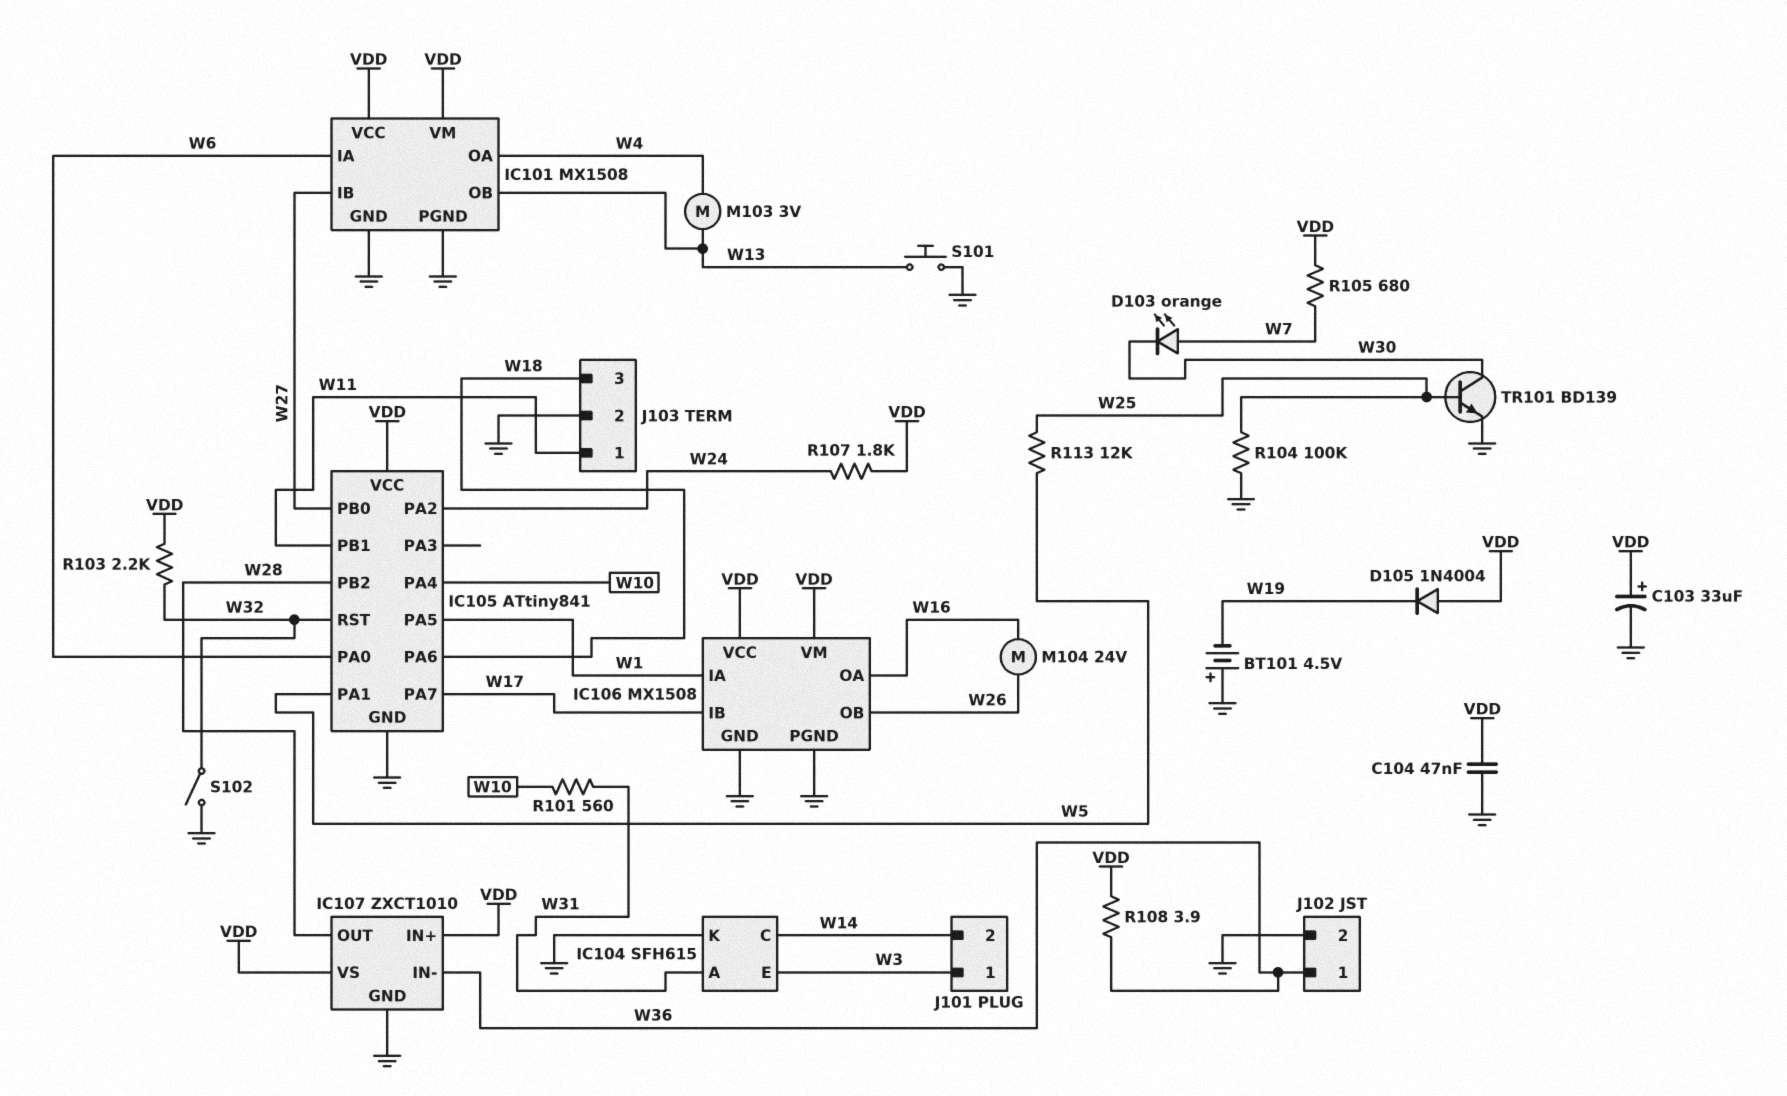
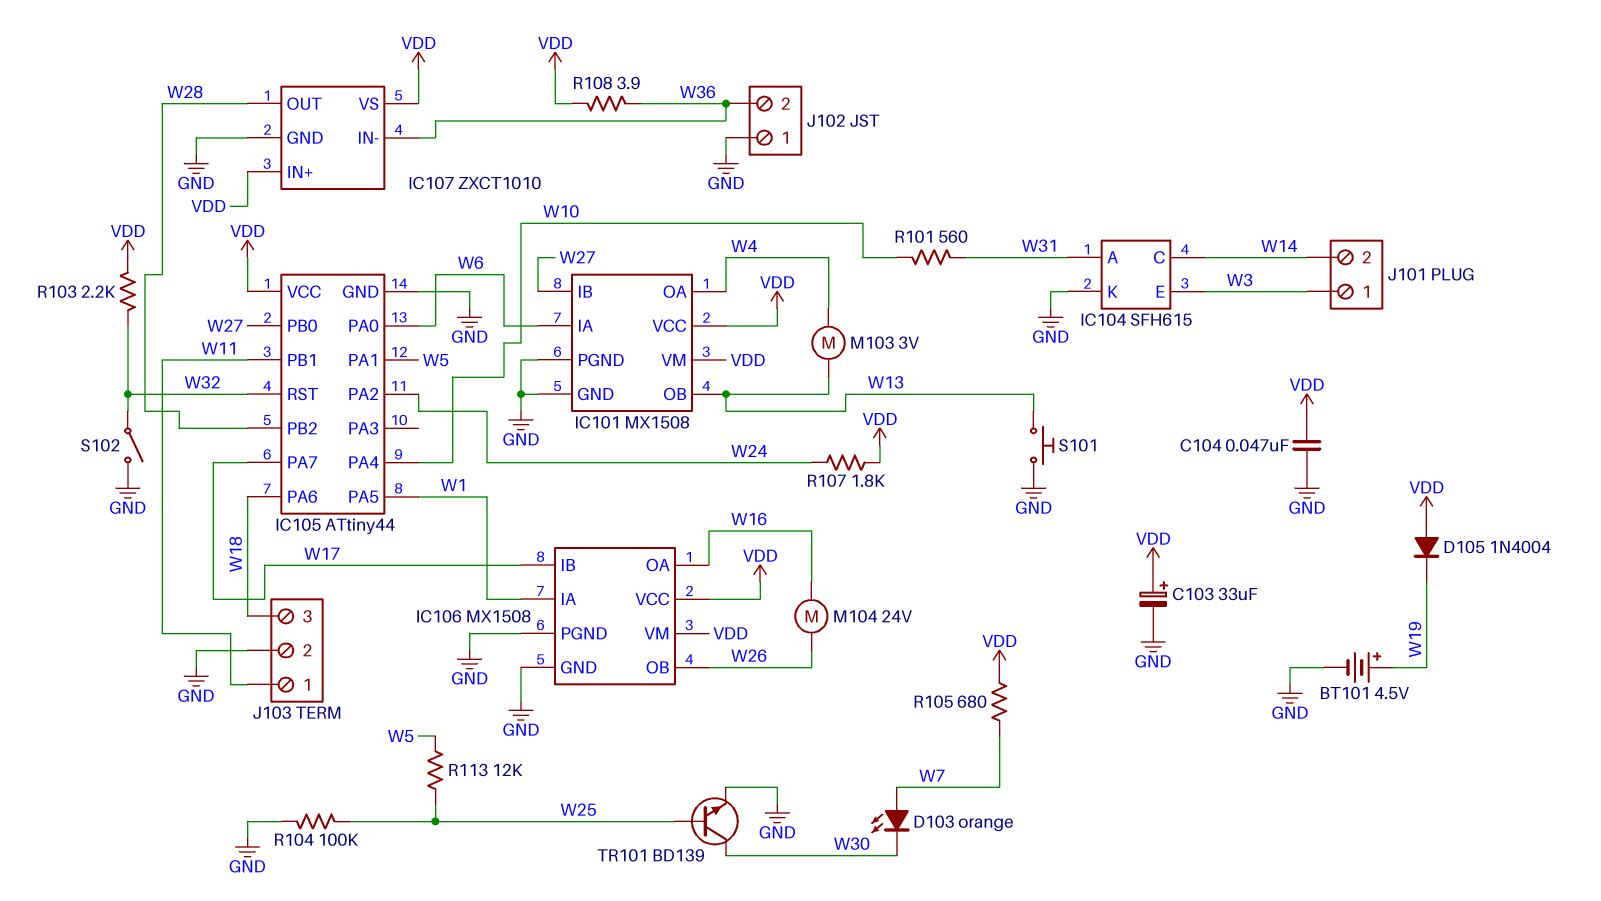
BT101: 4.5V (plus GND, minus W19) -> 4.5V (plus W19, minus GND)
IC105: ATtiny841 -> ATtiny44
J102 pin 1: W36 -> GND
J102 pin 2: GND -> W36

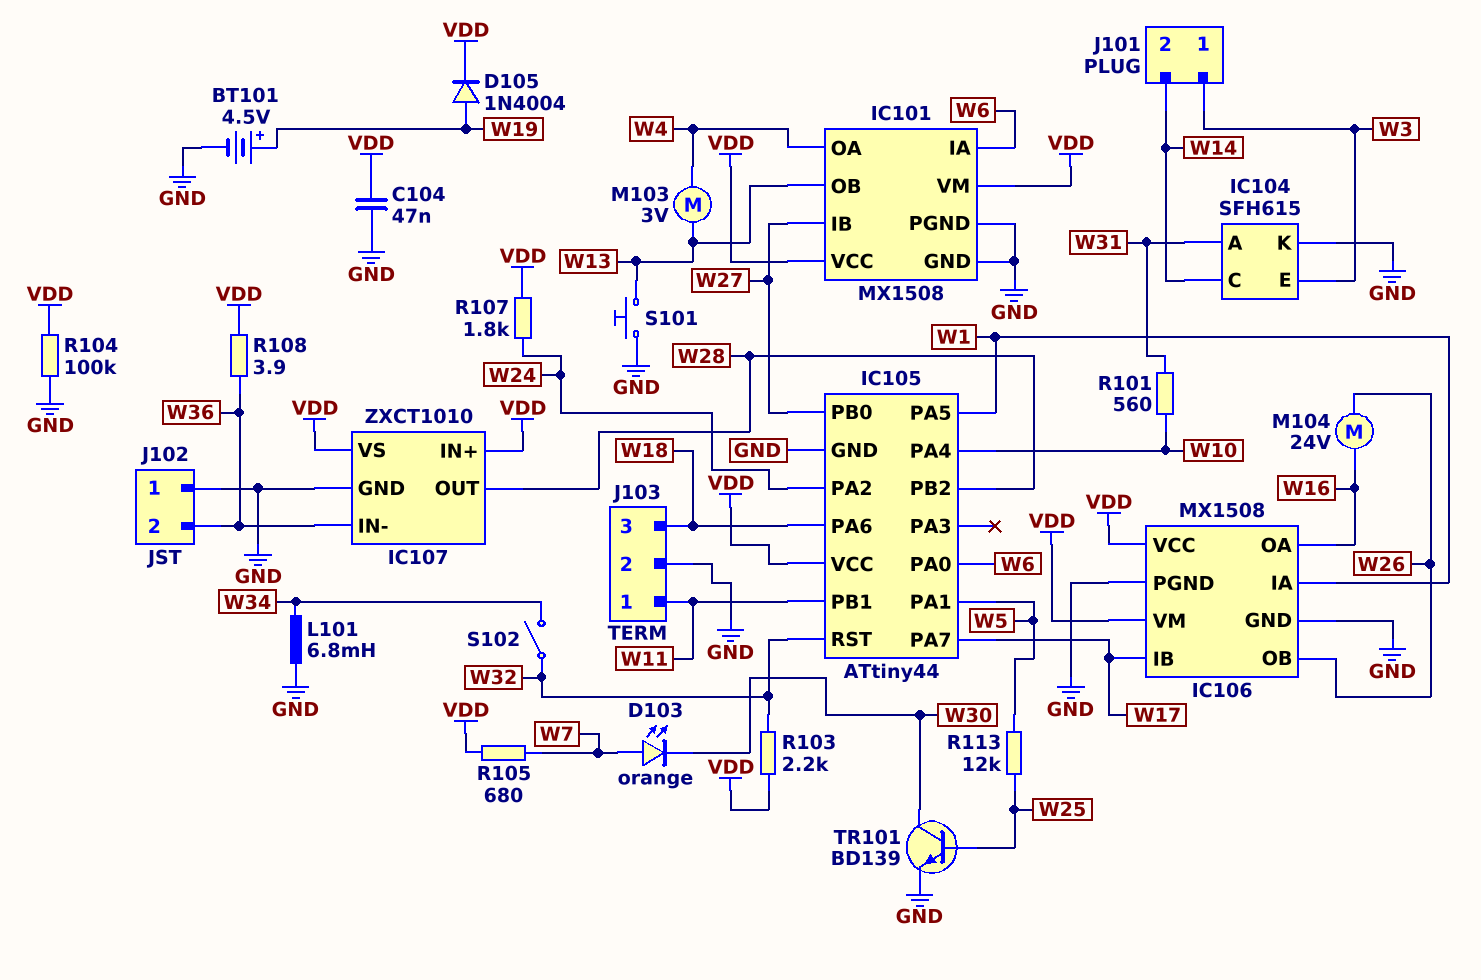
C103: 33uF (plus VDD, minus GND) -> none
D105: diode 1N4004 (A VDD, K W19) -> diode 1N4004 (A W19, K VDD)
L101: none -> 6.8mH (GND, W34)
R104: 100k (GND, W25) -> 100k (GND, VDD)
S102: switch (GND, W32) -> switch (W32, W34)

